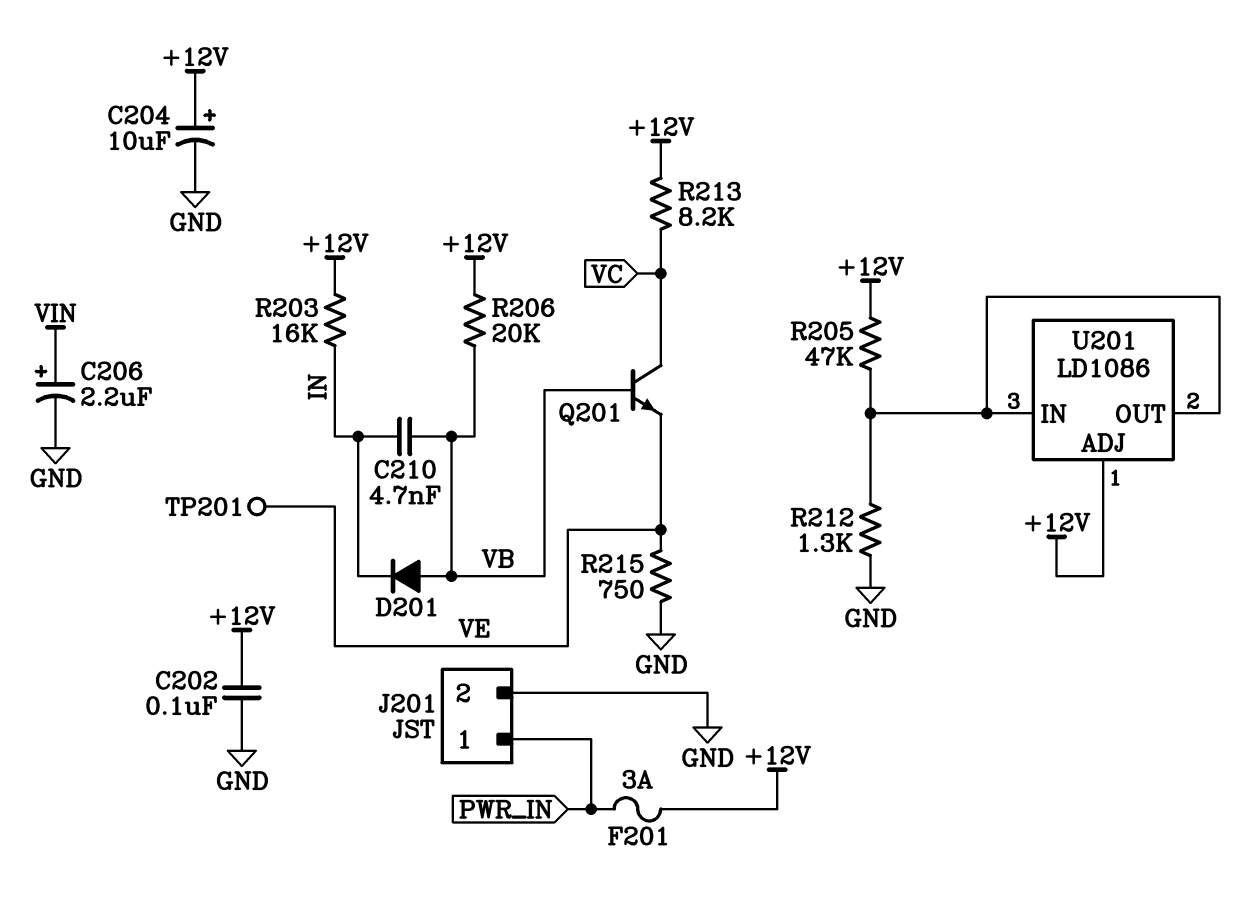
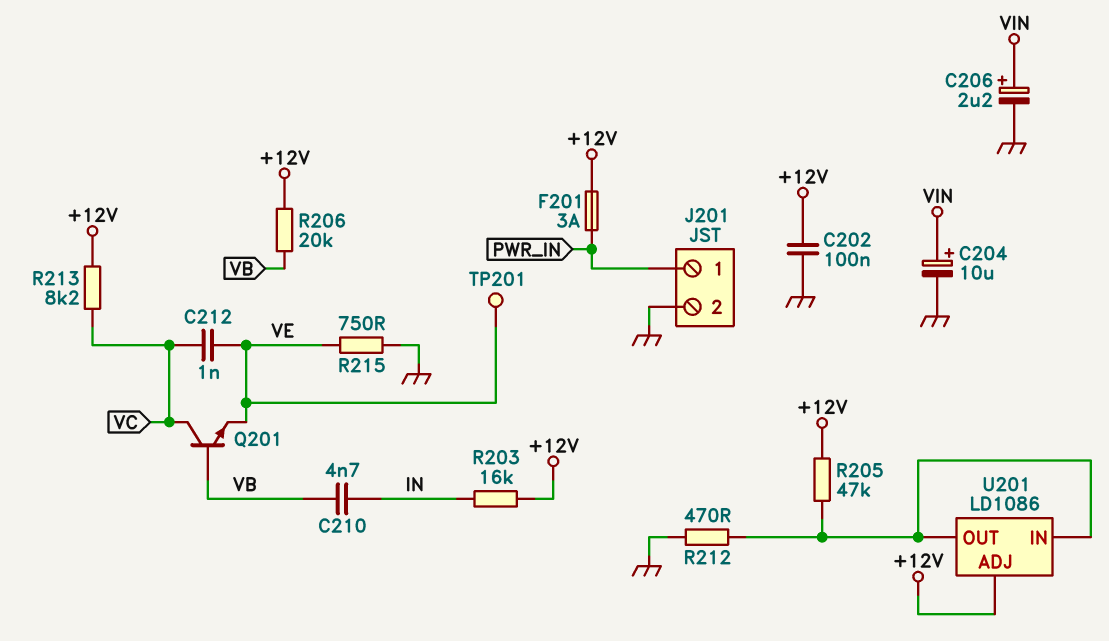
C204: 10uF (plus +12V, minus GND) -> 10uF (plus VIN, minus GND)
C212: none -> 1nF (VC, VE)
D201: diode (A VB, K IN) -> none
R212: 1.3k (GND, U201/IN) -> 470 (GND, U201/IN)

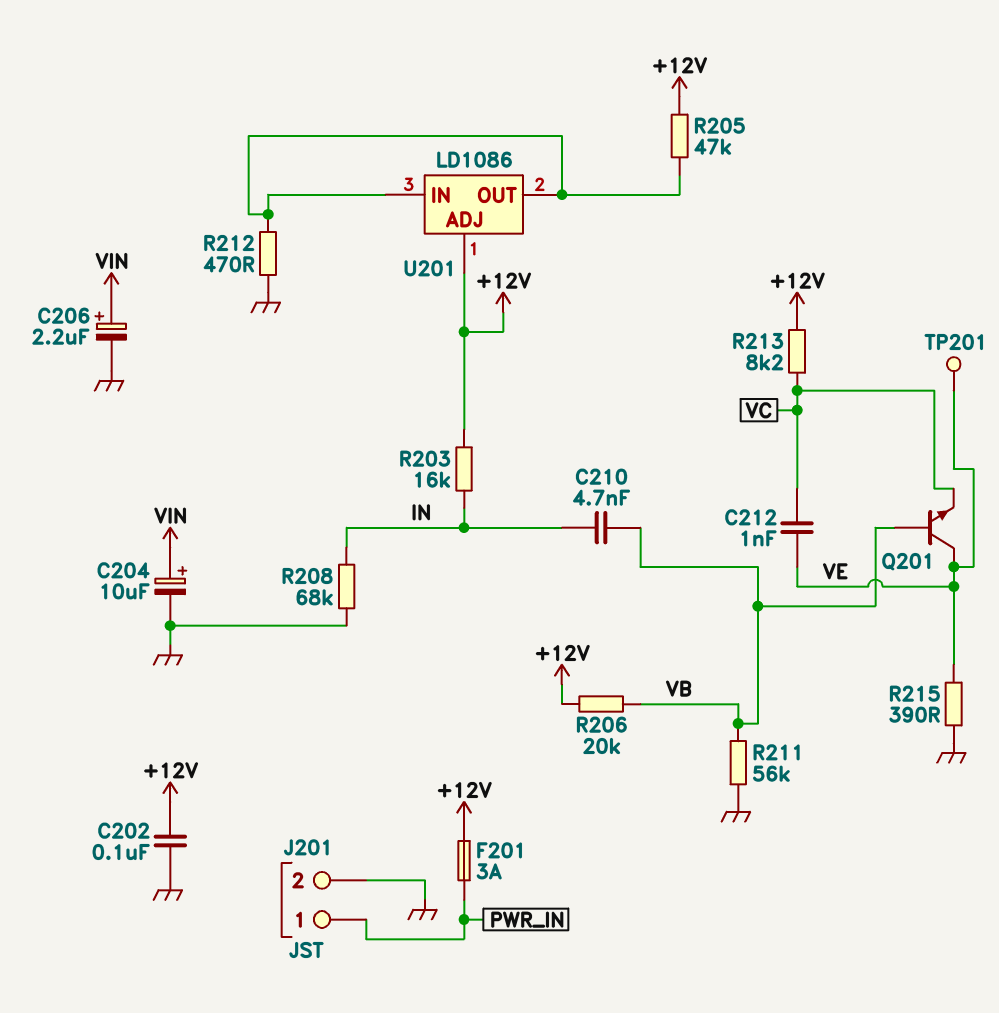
Q201: NPN (B VB, C VC, E VE) -> NPN (B VB, C VE, E VC)
R208: none -> 68k (GND, IN)
R211: none -> 56k (GND, VB)
R215: 750 (GND, VE) -> 390 (GND, VE)

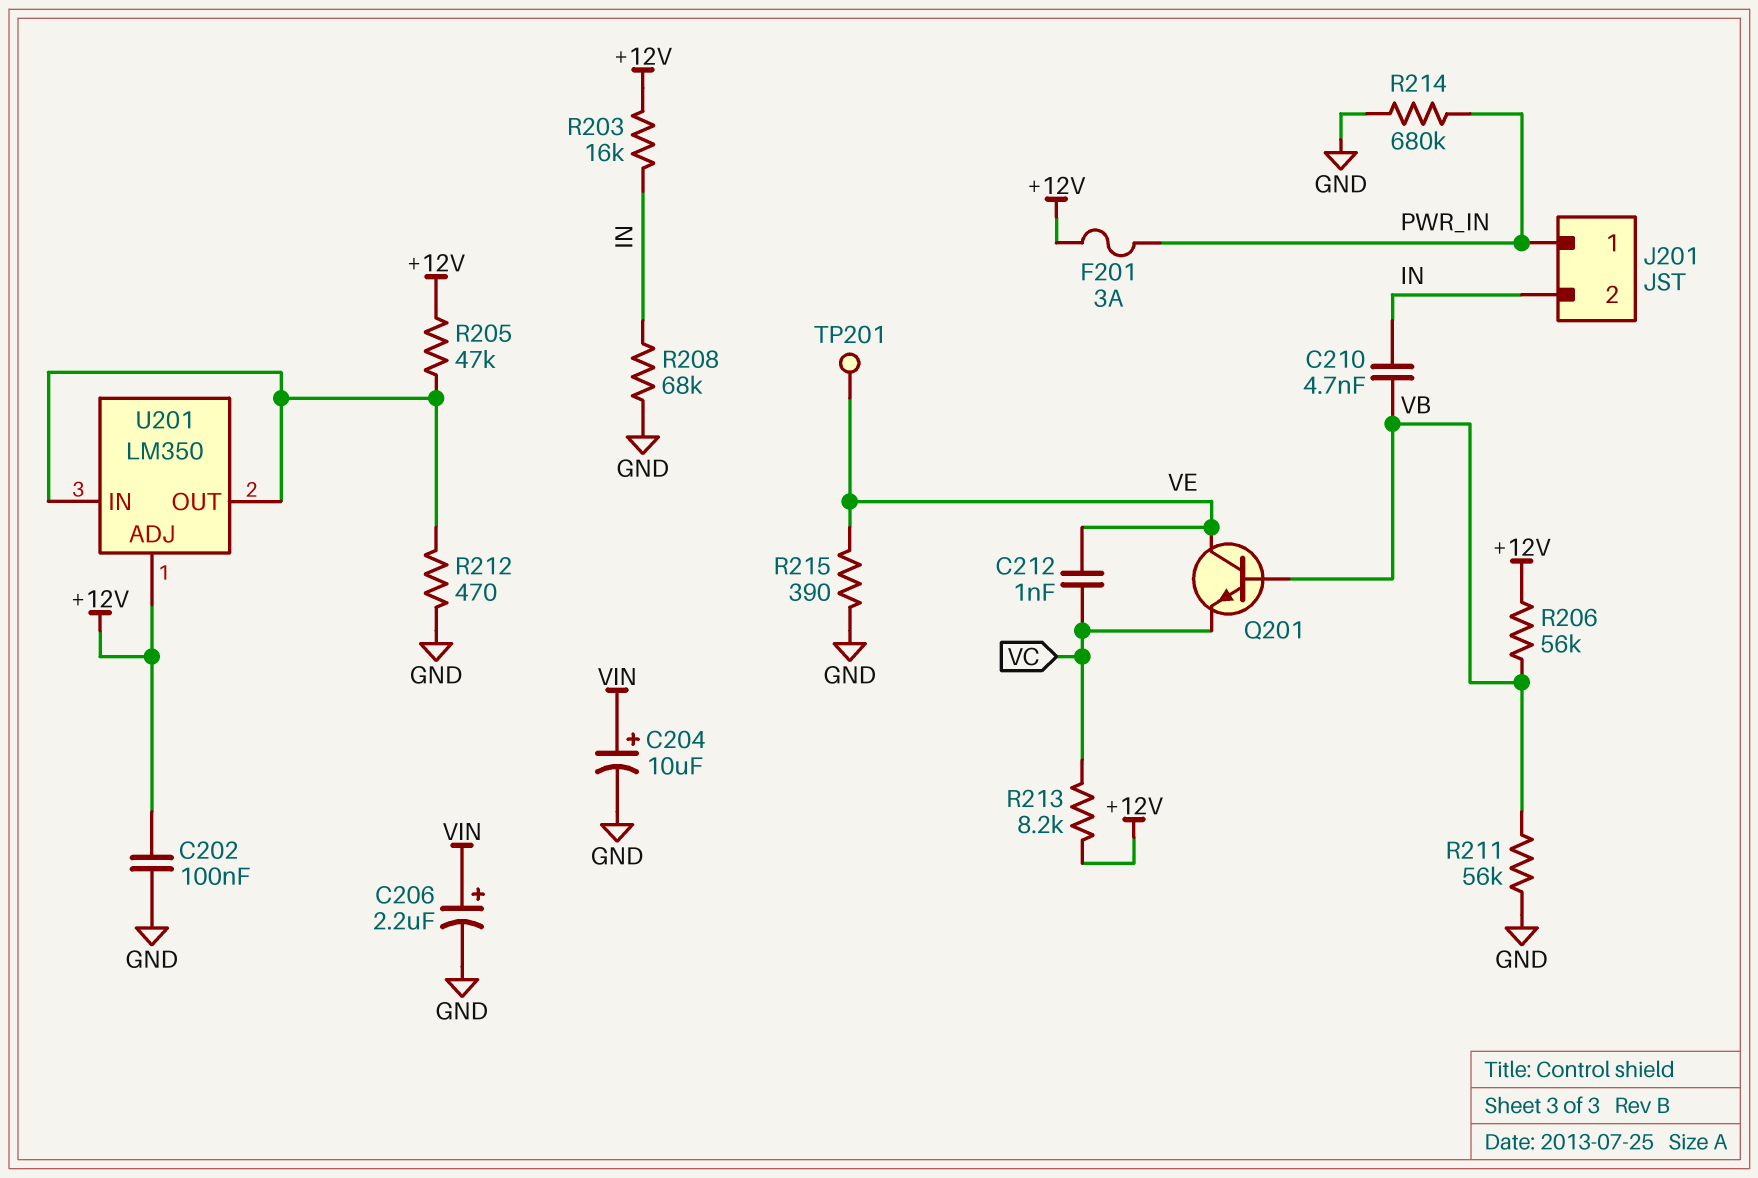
J201 pin 2: GND -> IN
R206: 20k (+12V, VB) -> 56k (+12V, VB)
R214: none -> 680k (GND, PWR_IN)
U201: LD1086 -> LM350

